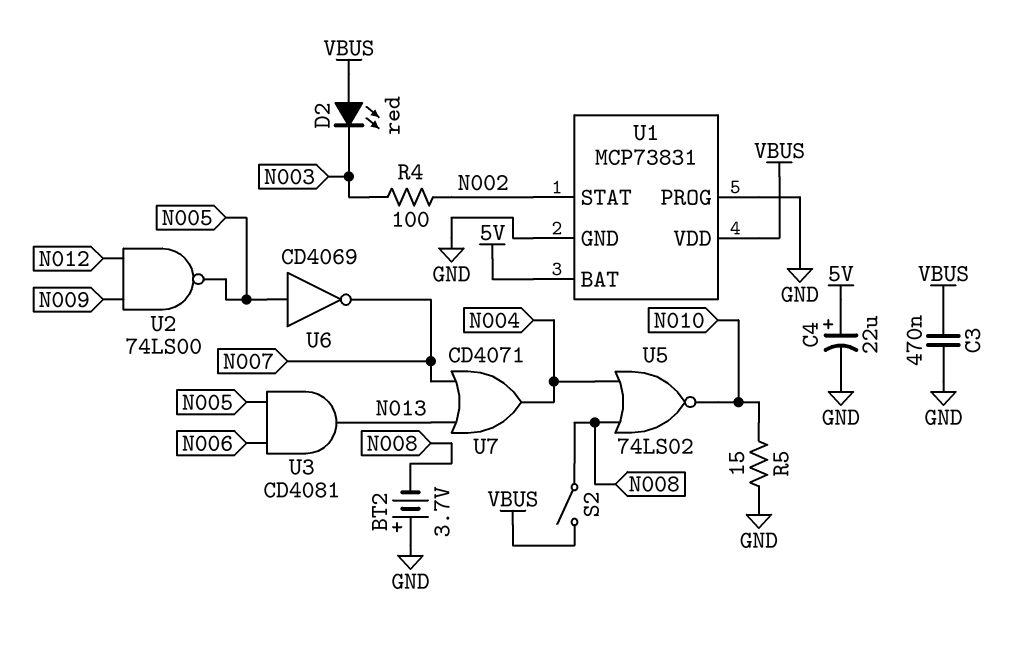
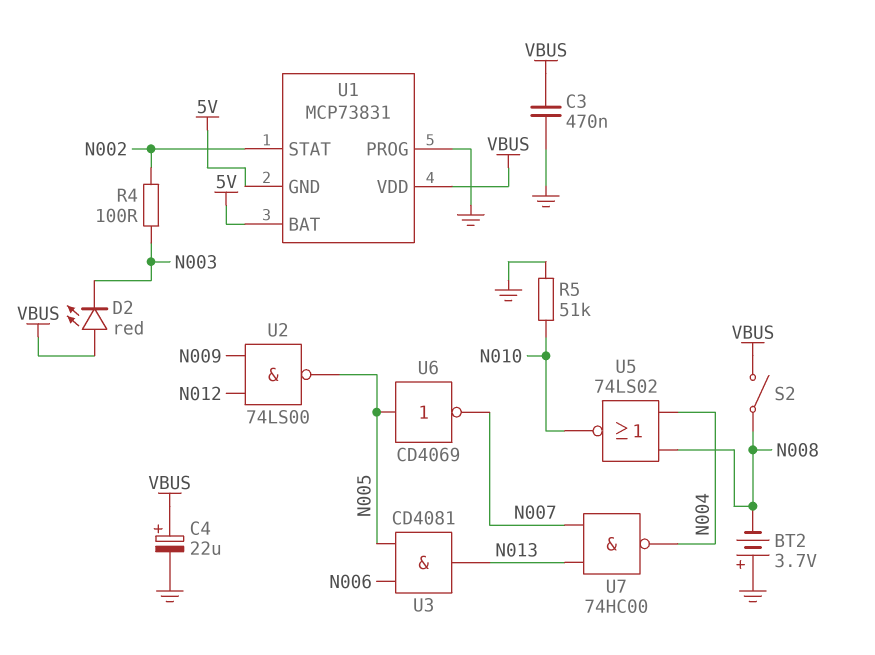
C4: 22uF (plus 5V, minus GND) -> 22uF (plus VBUS, minus GND)
R5: 15 (GND, N010) -> 51k (GND, N010)
U1 pin GND: GND -> 5V
U7: OR CD4071 (in N007, in N013, out N004) -> NAND 74HC00 (in N007, in N013, out N004)

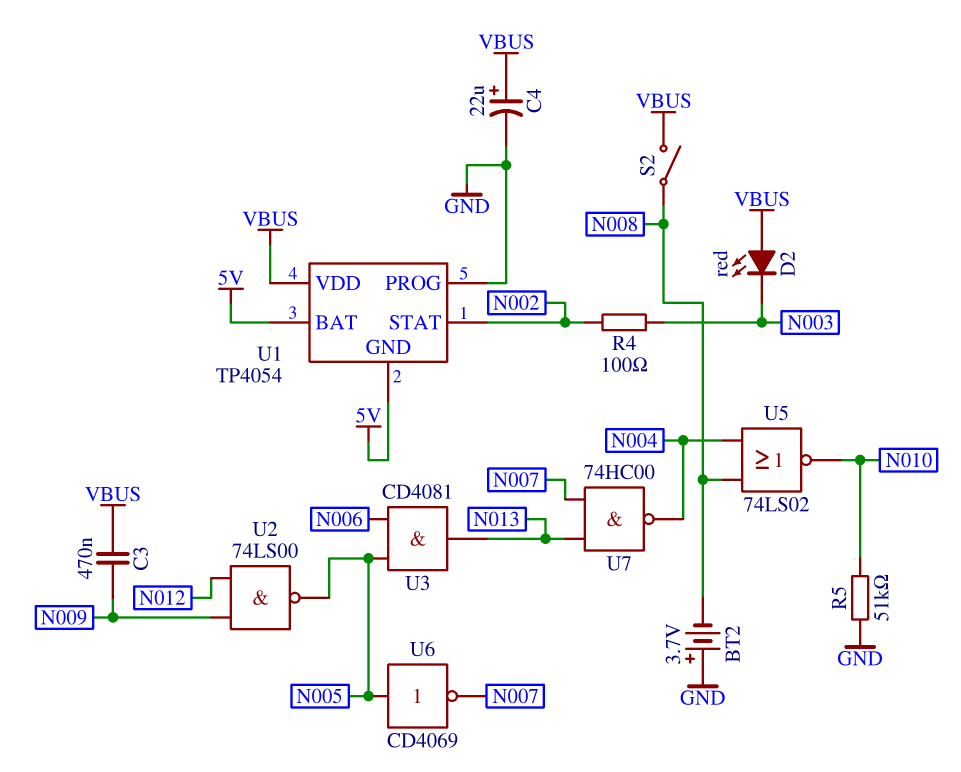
C3: 470nF (GND, VBUS) -> 470nF (N009, VBUS)
U1: MCP73831 -> TP4054

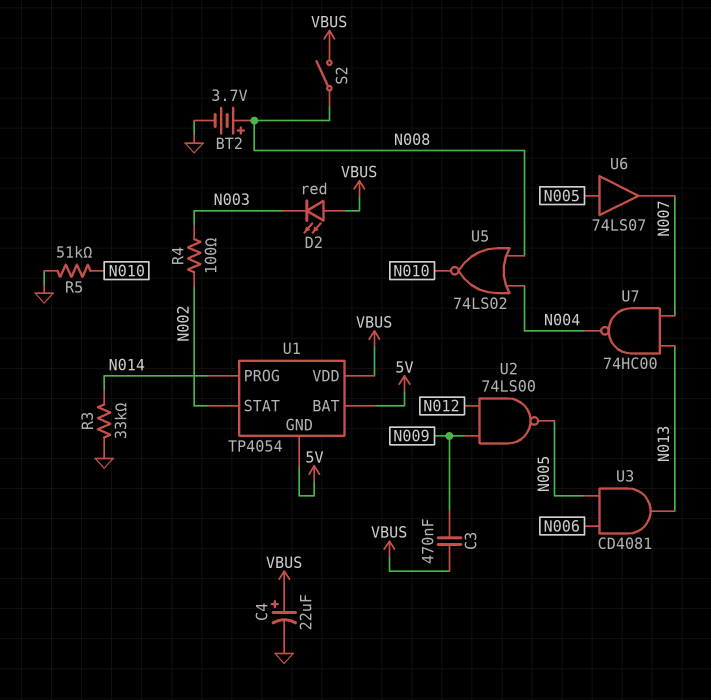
BT2: 3.7V (plus GND, minus N008) -> 3.7V (plus N008, minus GND)
R3: none -> 33k (GND, N014)
U1 pin PROG: GND -> N014
U6: NOT CD4069 (in N005, out N007) -> buffer 74LS07 (in N005, out N007)

